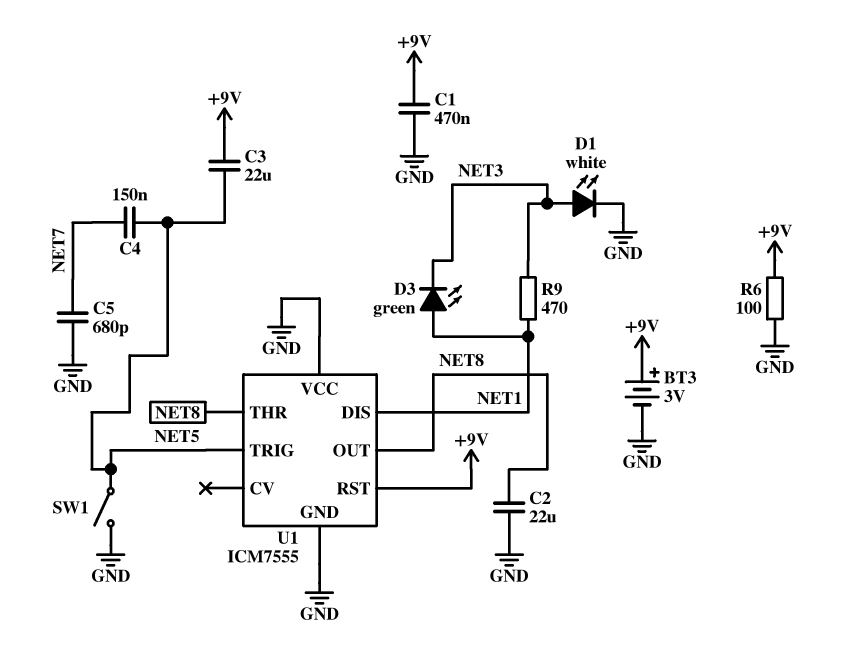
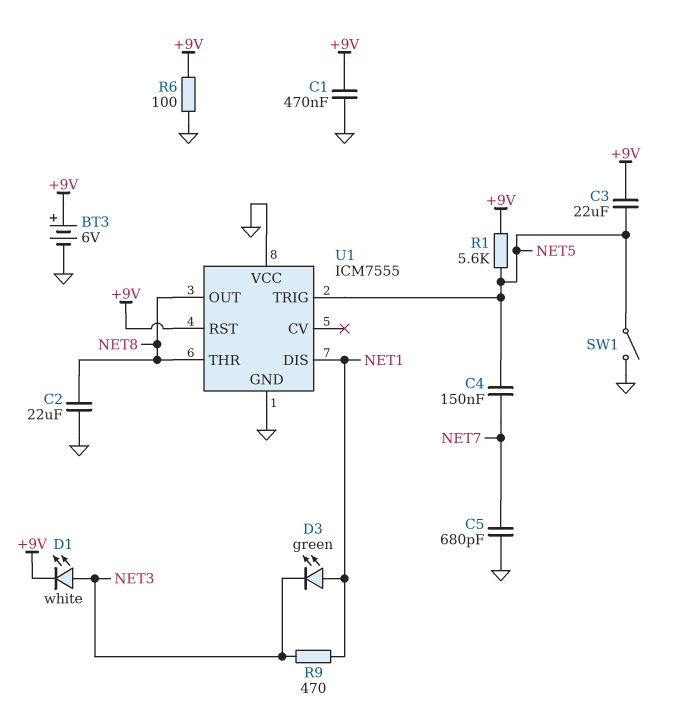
BT3: 3V (plus +9V, minus GND) -> 6V (plus +9V, minus GND)
D1: LED white (A NET3, K GND) -> LED white (A NET3, K +9V)
R1: none -> 5.6k (+9V, NET5)

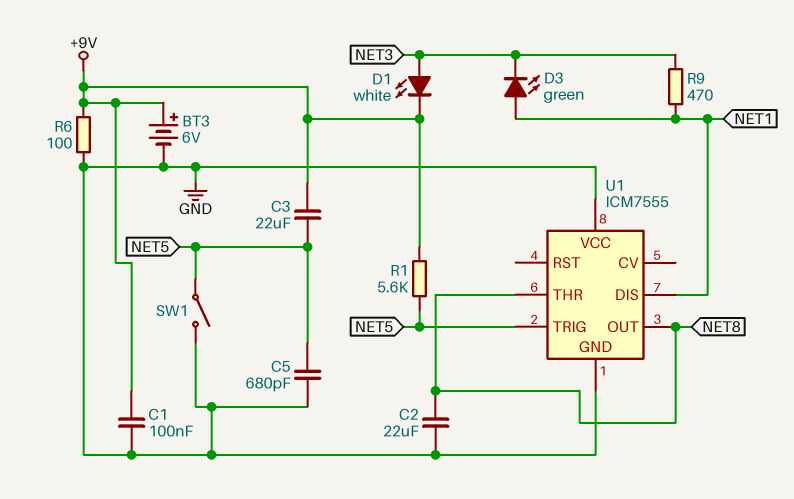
C1: 470nF (+9V, GND) -> 100nF (+9V, GND)
C4: 150nF (NET5, NET7) -> none
C5: 680pF (GND, NET7) -> 680pF (GND, NET5)
U1 pin RST: +9V -> none

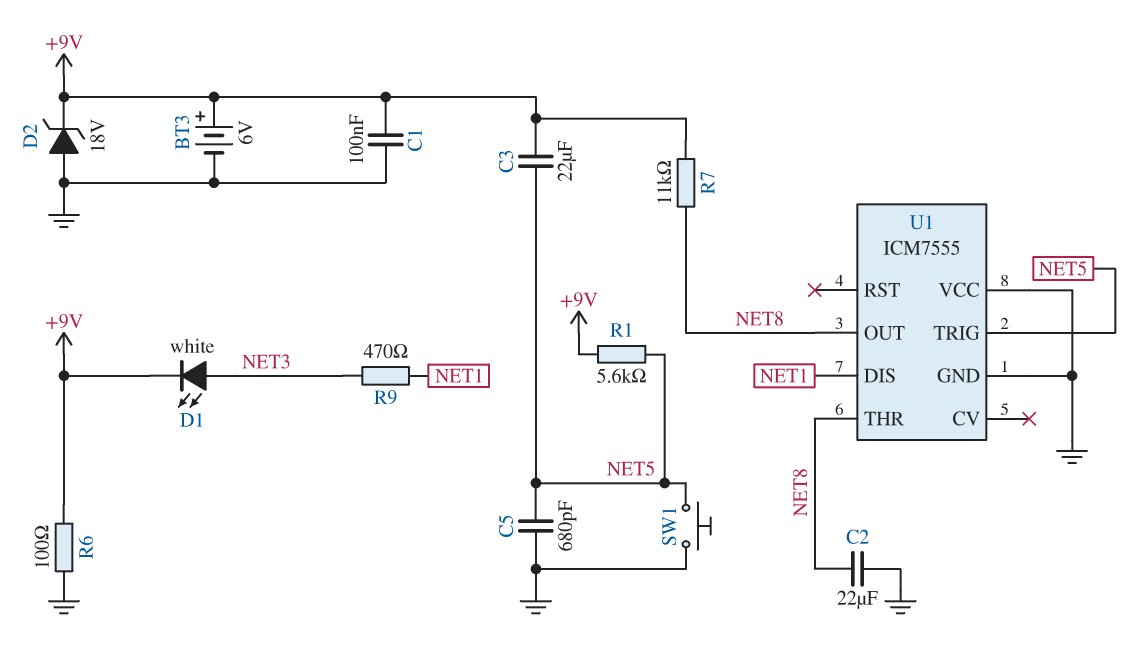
D2: none -> zener 18V (A GND, K +9V)
D3: LED green (A NET1, K NET3) -> none
R7: none -> 11k (+9V, NET8)
SW1: switch (GND, NET5) -> button (GND, NET5)

